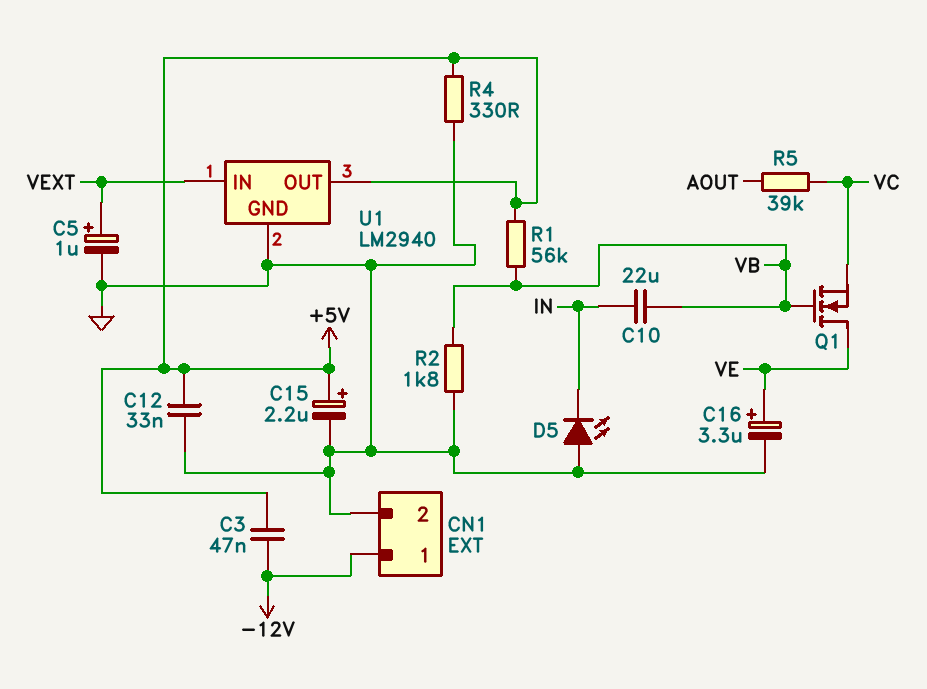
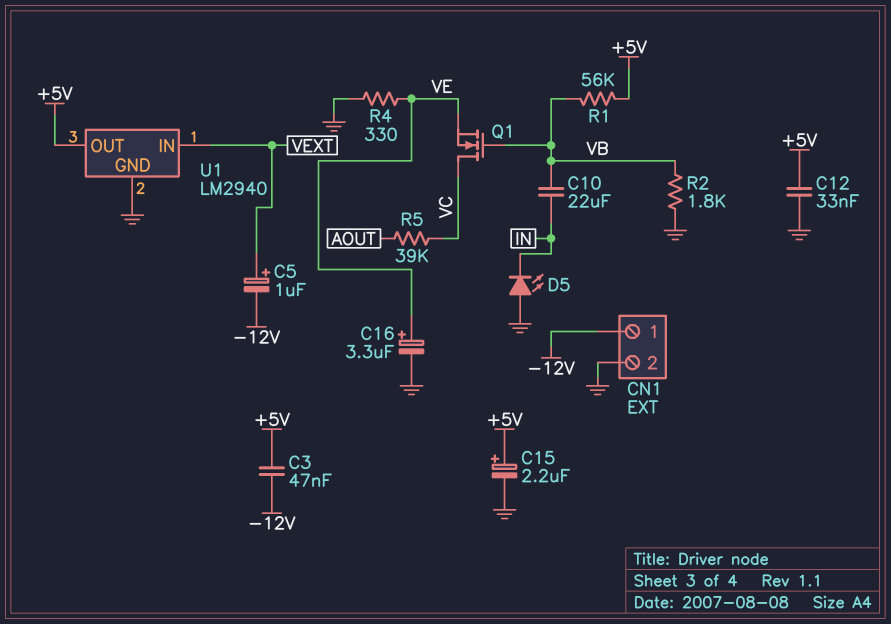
C5: 1uF (plus VEXT, minus GND) -> 1uF (plus VEXT, minus -12V)
Q1: NMOS (G VB, D VE, S VC) -> NMOS (G VB, D VC, S VE)
R4: 330 (+5V, GND) -> 330 (GND, VE)

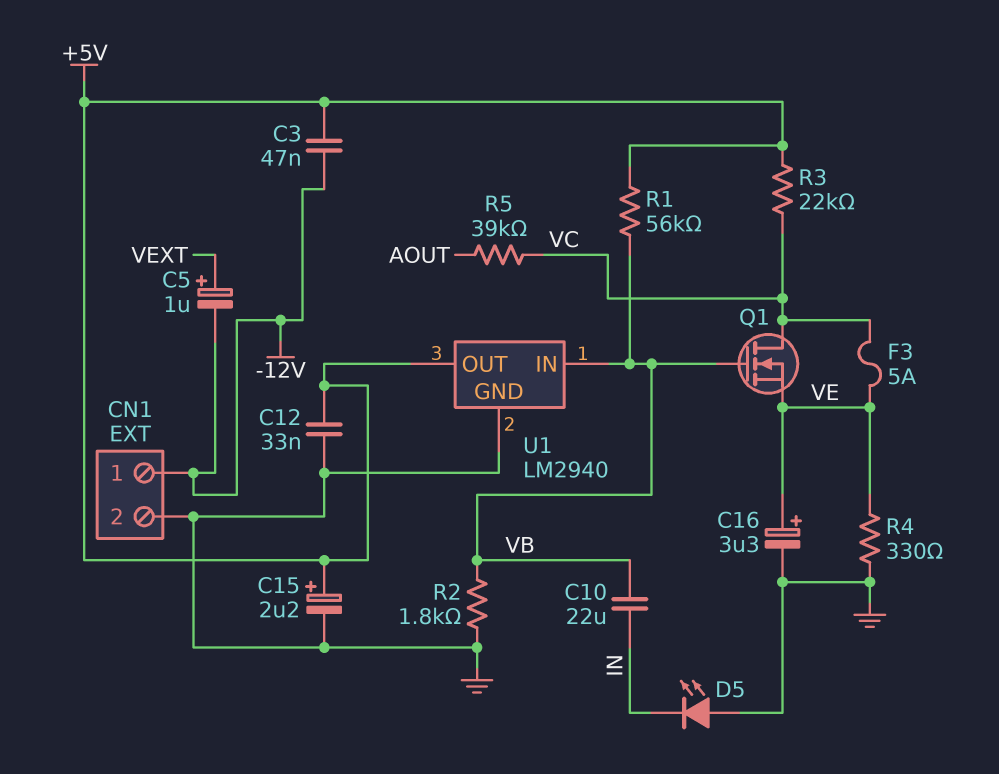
F3: none -> 5A (VC, VE)
R3: none -> 22k (+5V, VC)
U1 pin IN: VEXT -> VB

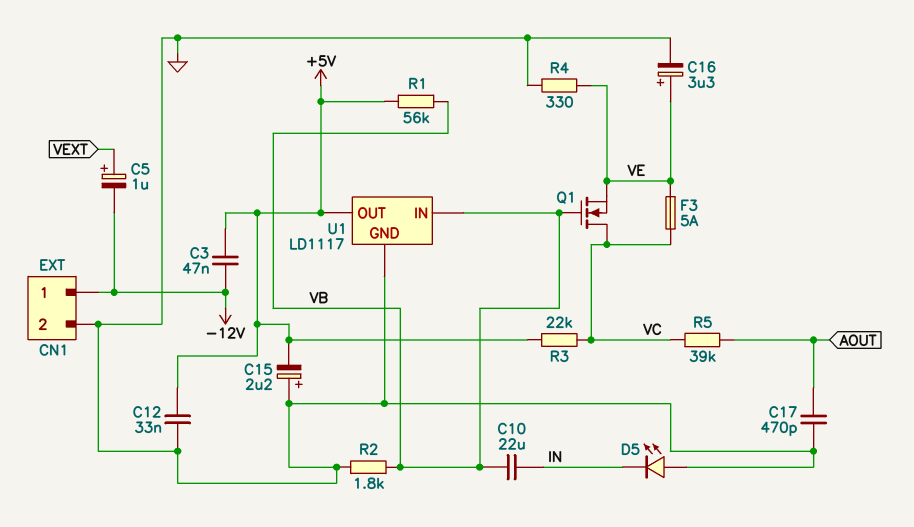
C15: 2.2uF (plus +5V, minus GND) -> 2.2uF (plus GND, minus +5V)
C17: none -> 470pF (AOUT, GND)
U1: LM2940 -> LD1117

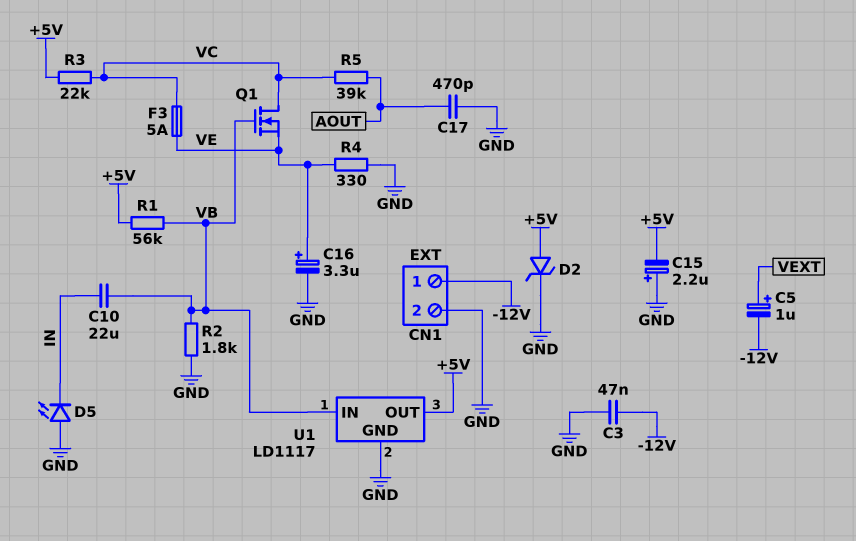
C3: 47nF (+5V, -12V) -> 47nF (-12V, GND)
C12: 33nF (+5V, GND) -> none
D2: none -> zener (A +5V, K GND)

